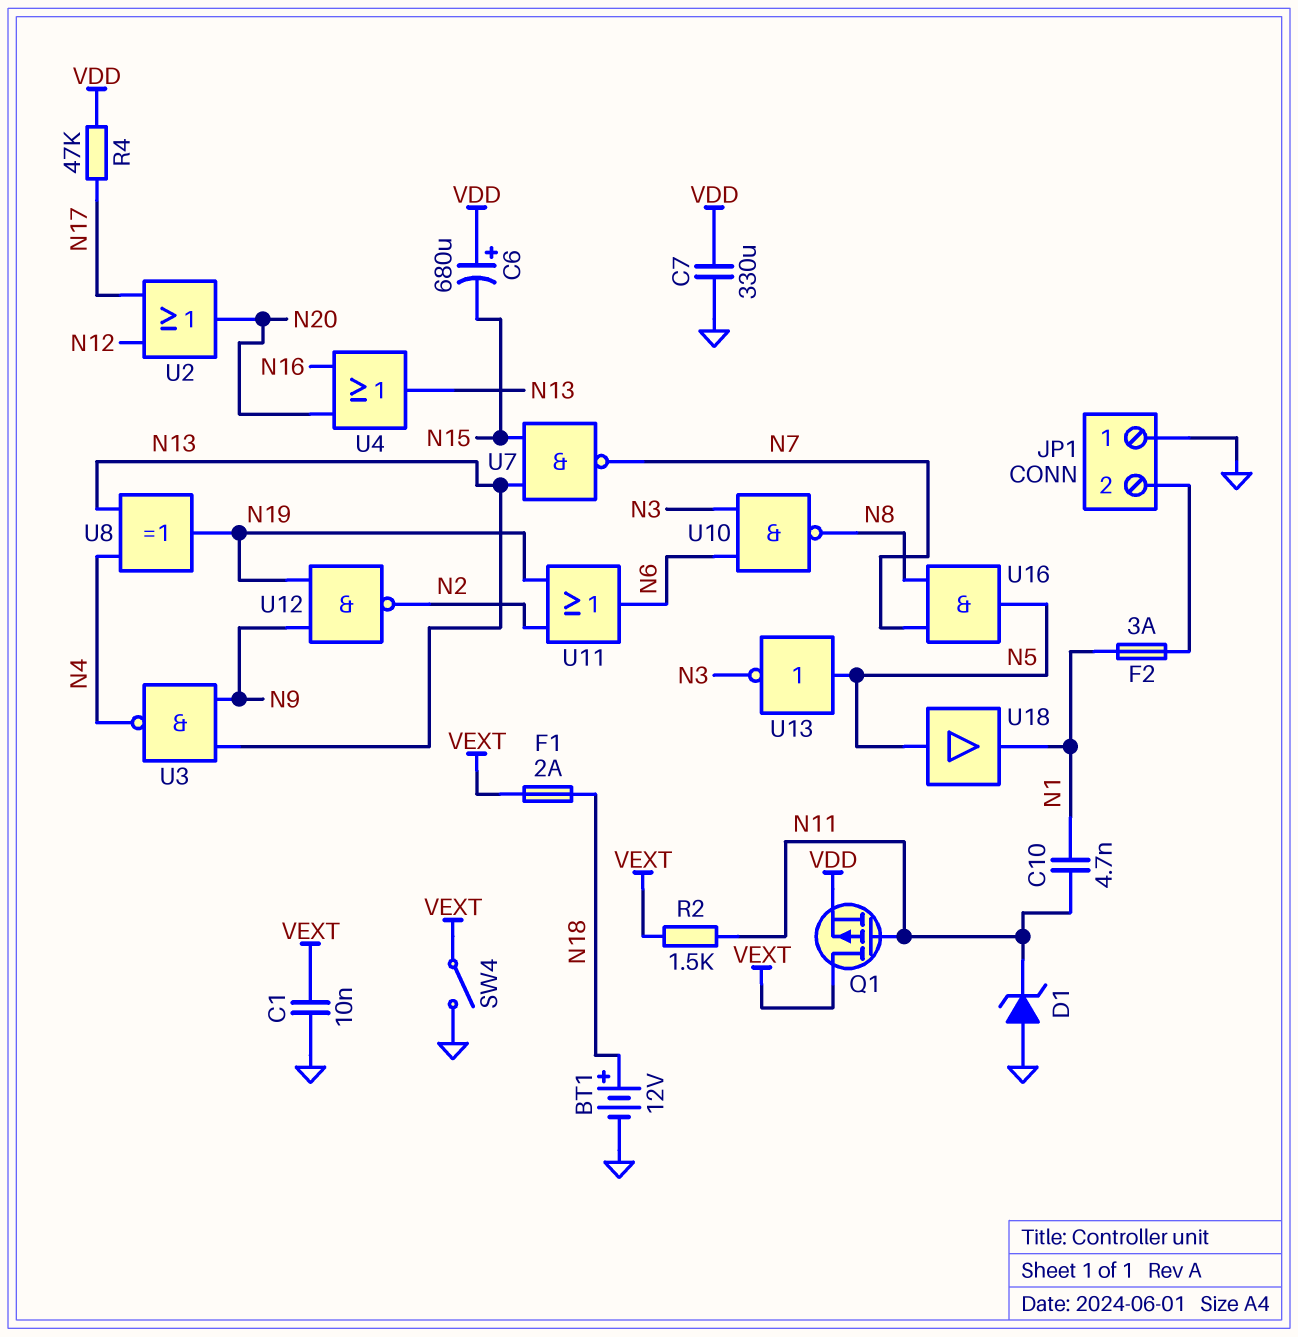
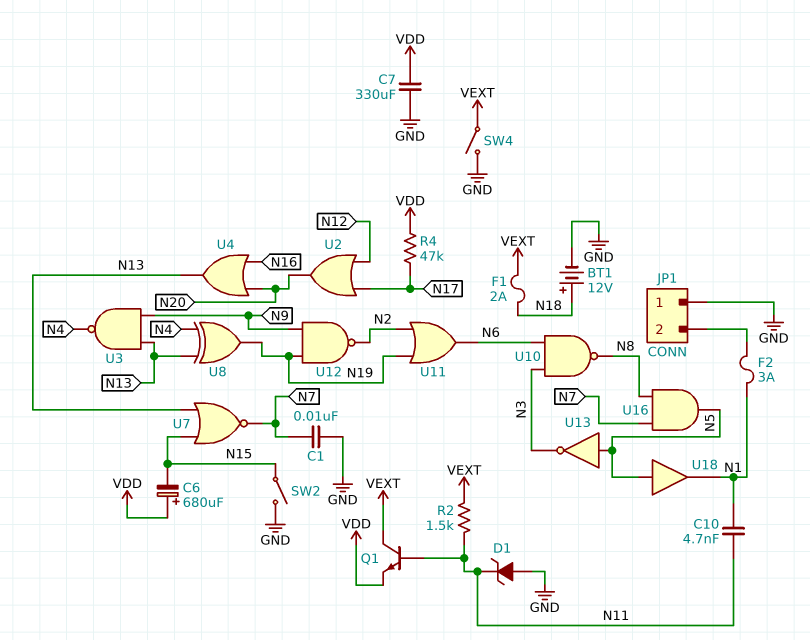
C1: 10nF (GND, VEXT) -> 10nF (GND, N7)
Q1: PMOS (G N11, D VEXT, S VDD) -> NPN (B N11, C VEXT, E VDD)
SW2: none -> switch (GND, N15)
U7: NAND (in N13, in N15, out N7) -> NOR (in N13, in N15, out N7)

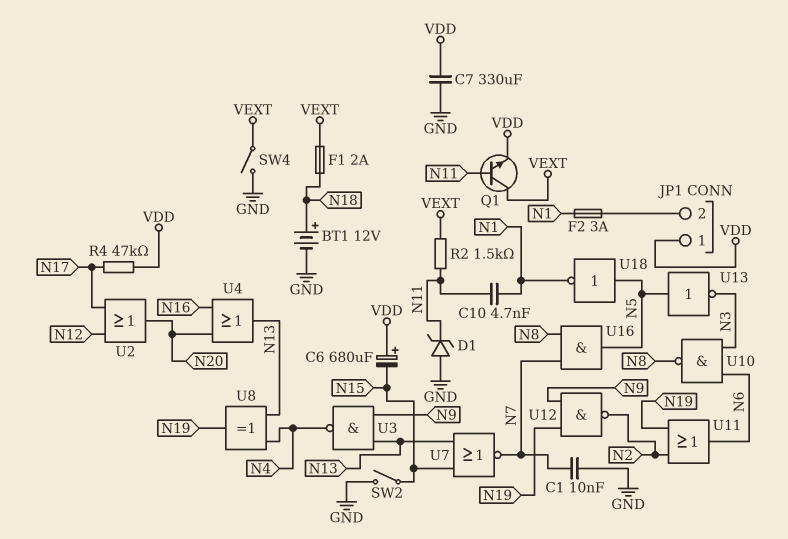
JP1 pin 1: GND -> VDD
U18: buffer (in N5, out N1) -> NOT (in N5, out N1)

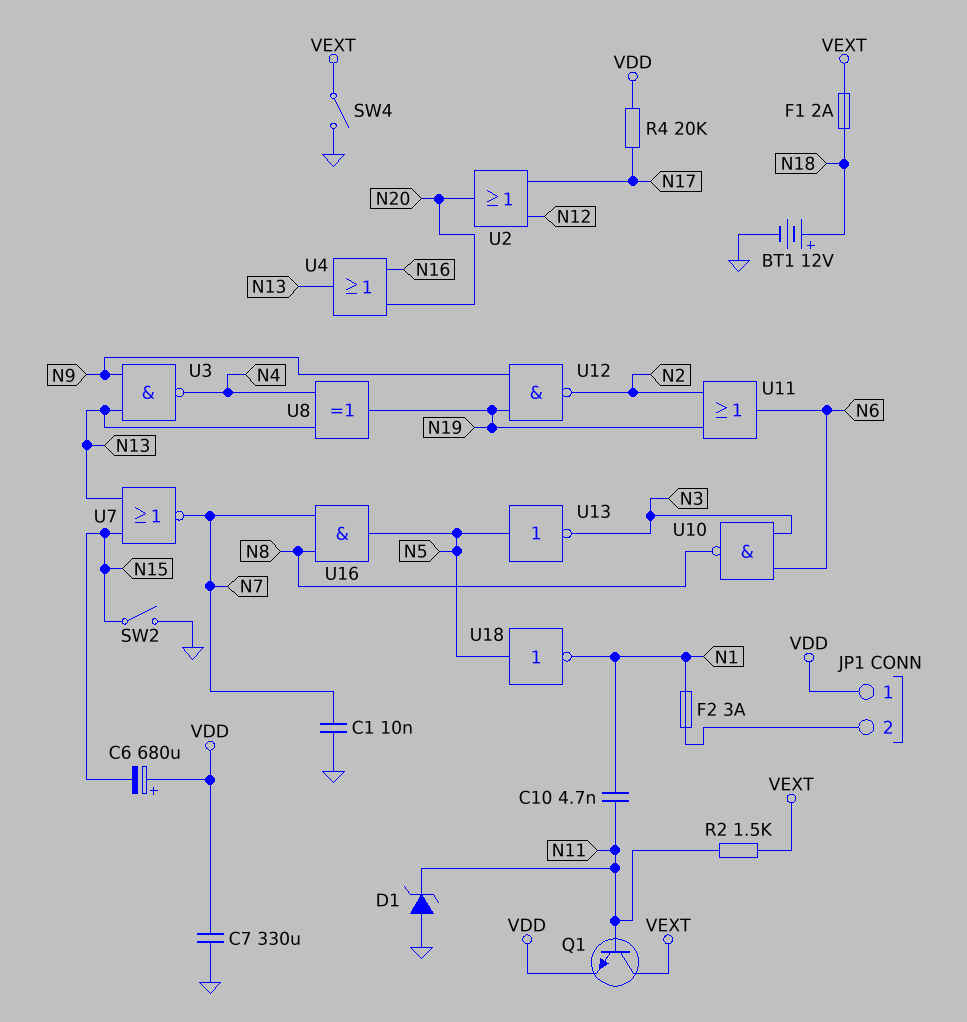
R4: 47k (N17, VDD) -> 20k (N17, VDD)

